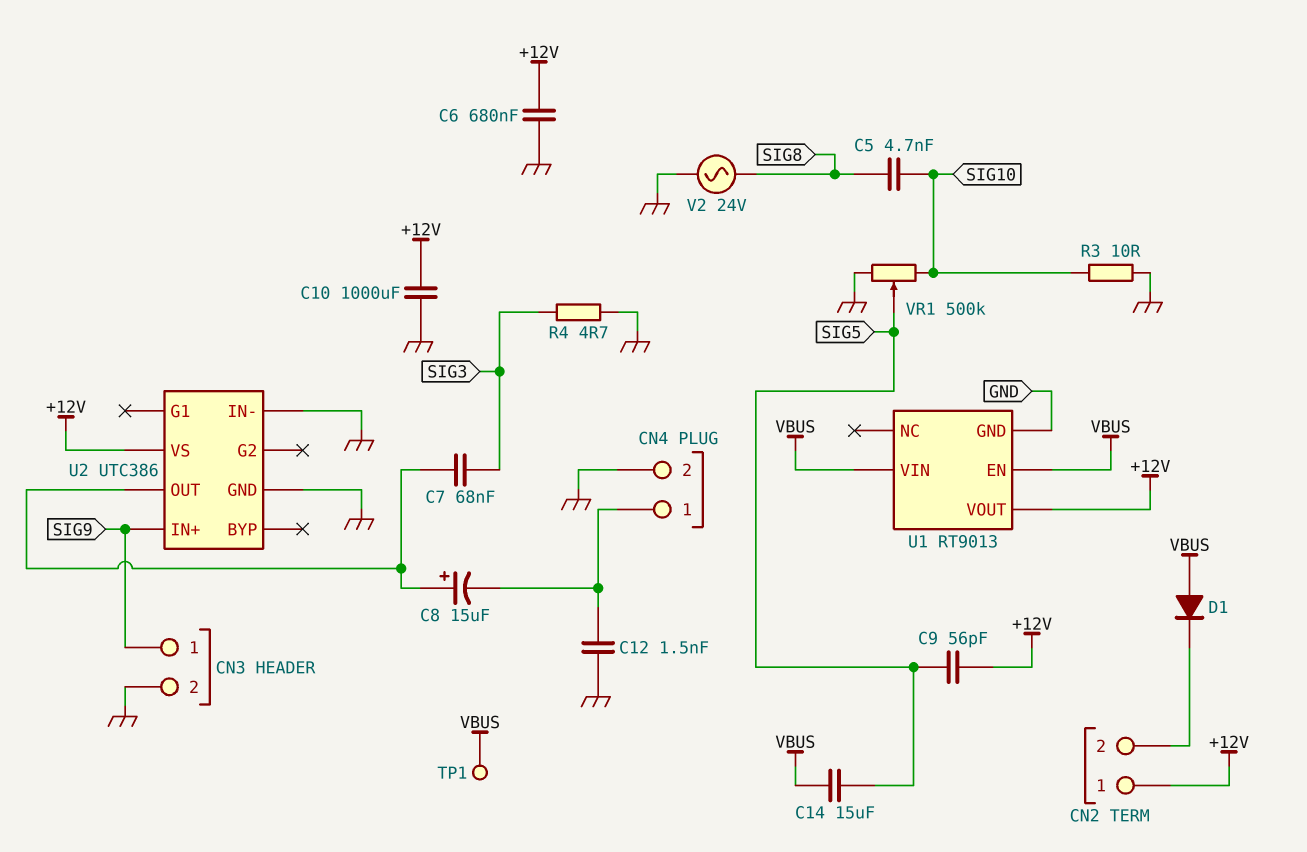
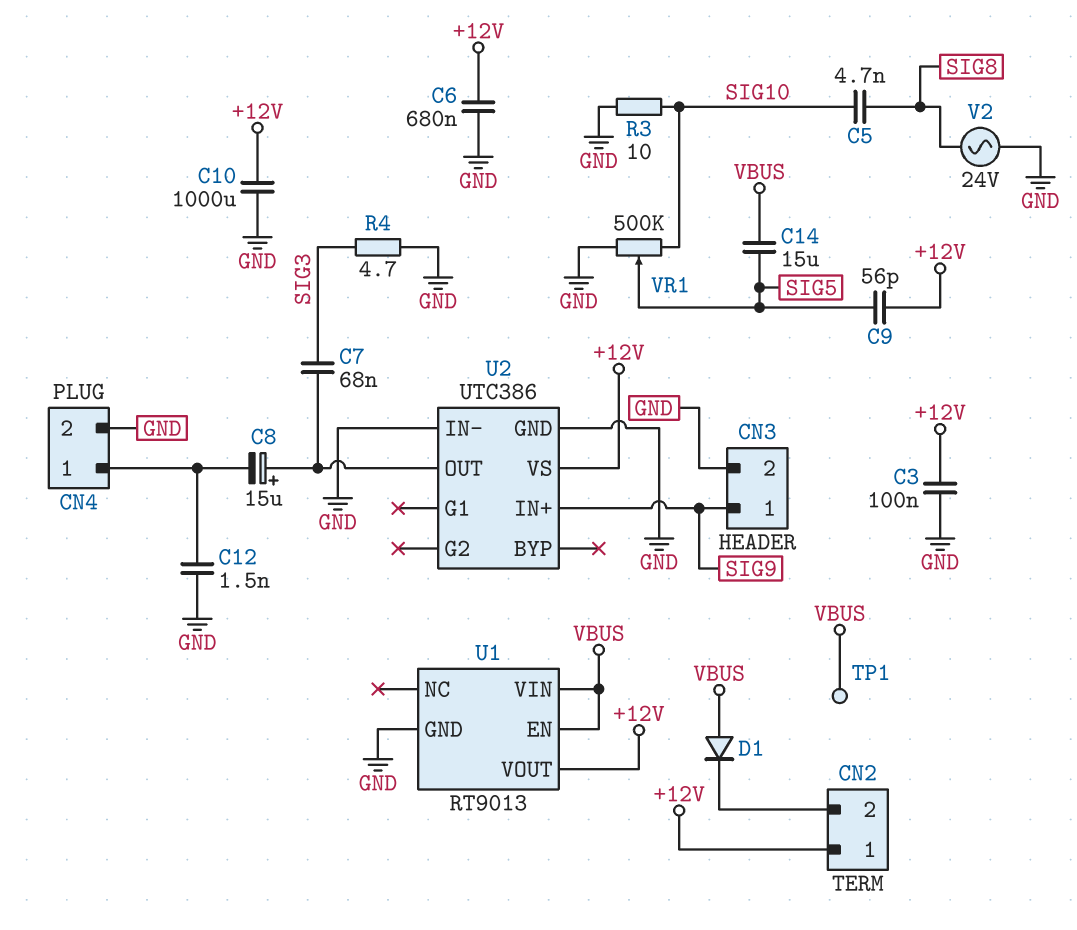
C3: none -> 100nF (+12V, GND)

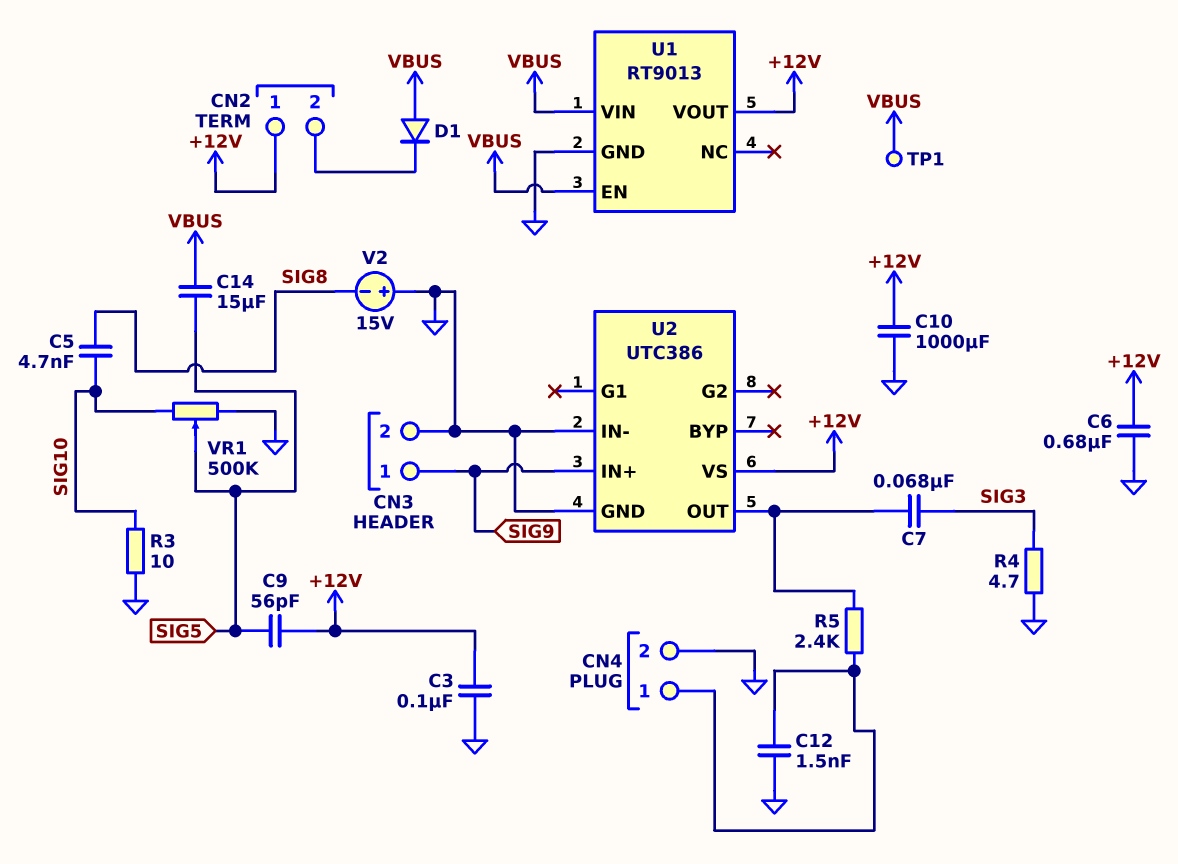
C8: 15uF (plus U2/OUT, minus CN4/1) -> none
R5: none -> 2.4k (CN4/1, U2/OUT)
V2: AC 24V (GND, SIG8) -> 15V (plus GND, minus SIG8)

